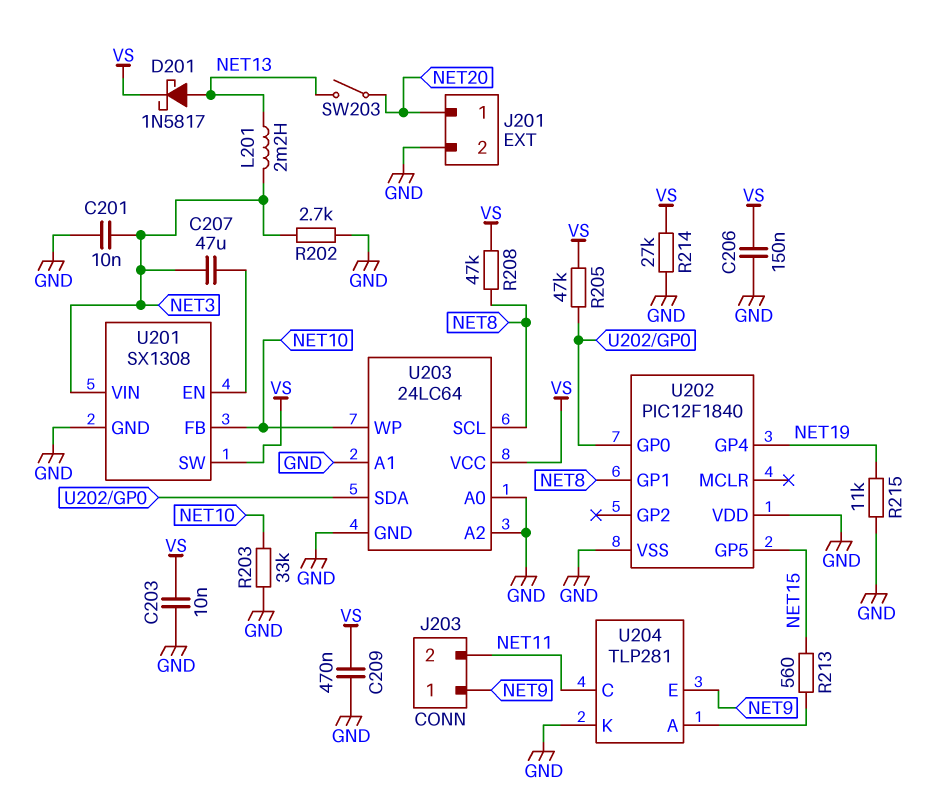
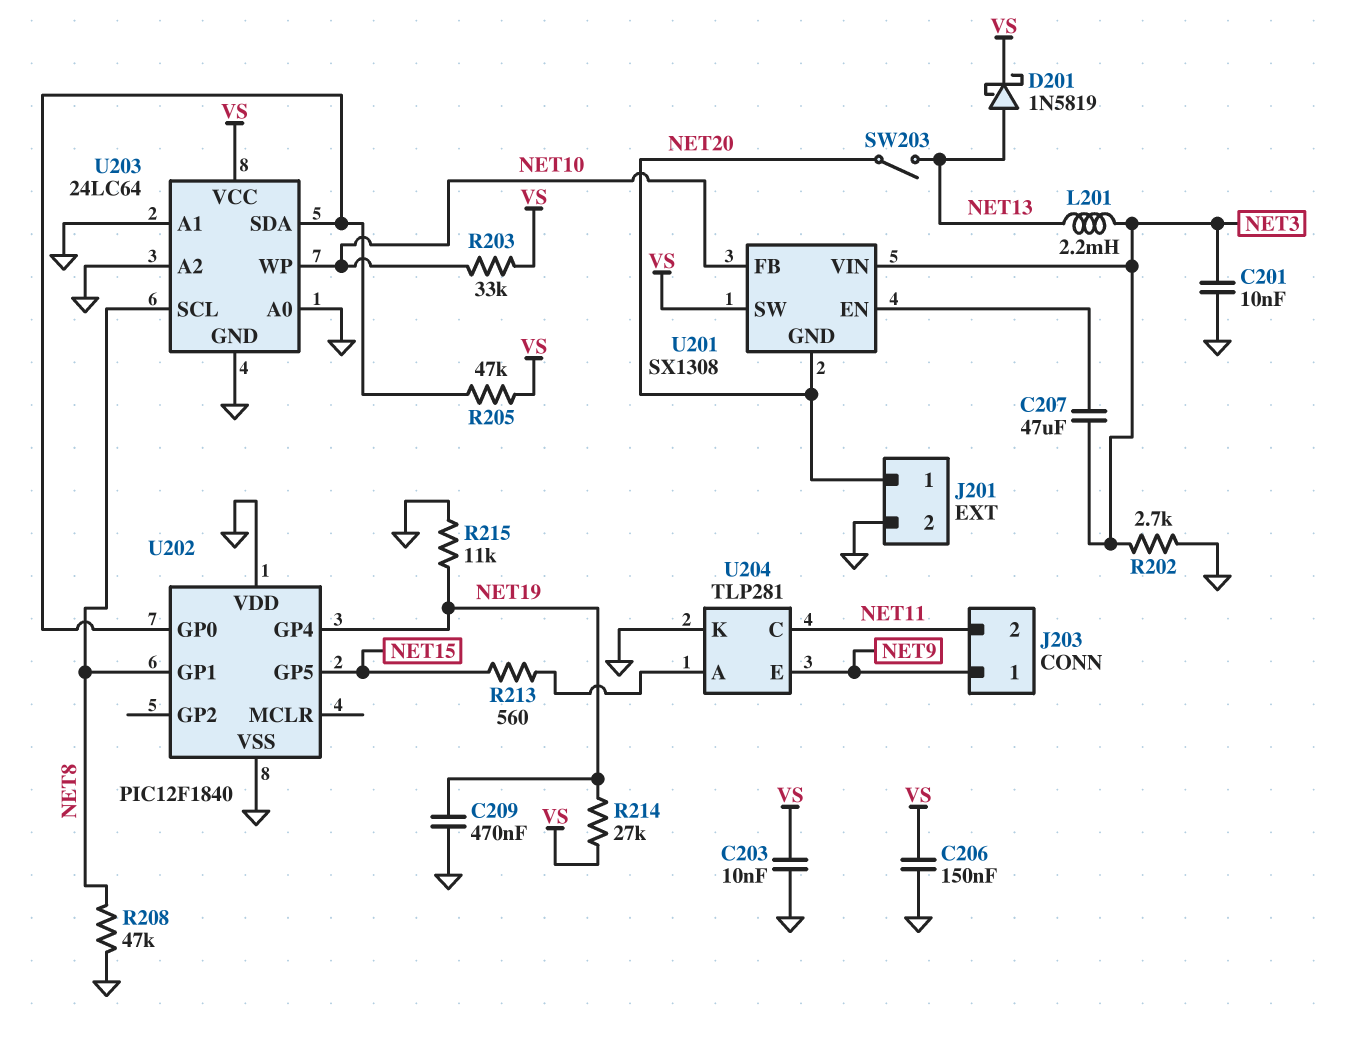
C209: 470nF (GND, VS) -> 470nF (GND, NET19)
D201: schottky 1N5817 (A NET13, K VS) -> schottky 1N5819 (A NET13, K VS)
R203: 33k (GND, NET10) -> 33k (NET10, VS)
R208: 47k (NET8, VS) -> 47k (GND, NET8)
R214: 27k (GND, VS) -> 27k (NET19, VS)
U201 pin GND: GND -> NET20

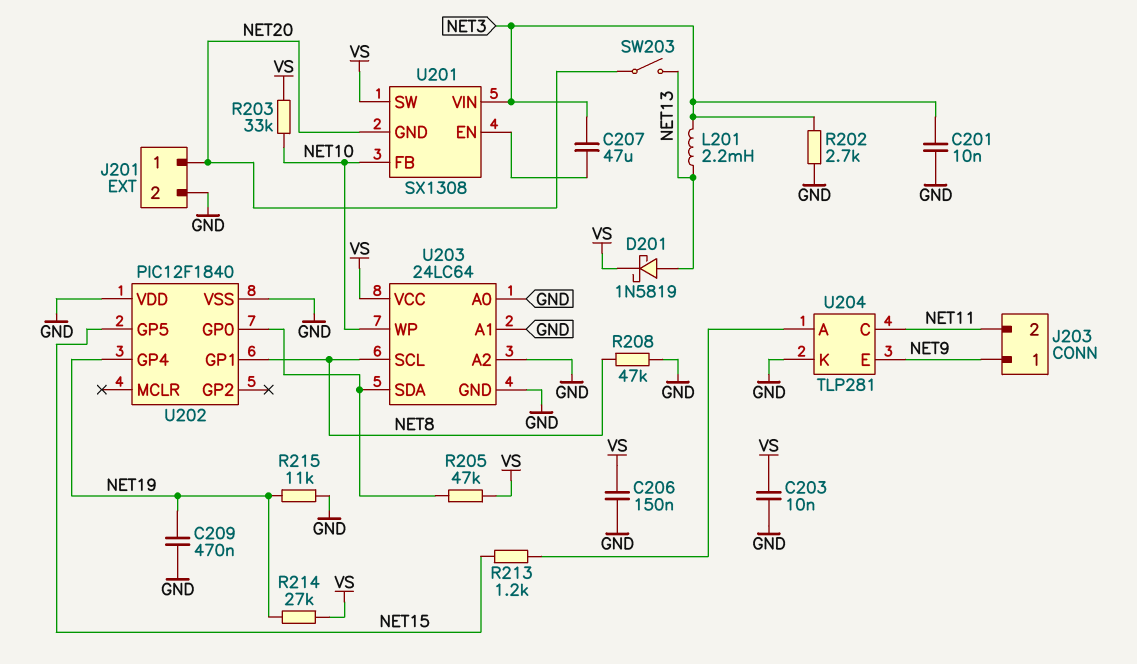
R213: 560 (NET15, U204/A) -> 1.2k (NET15, U204/A)

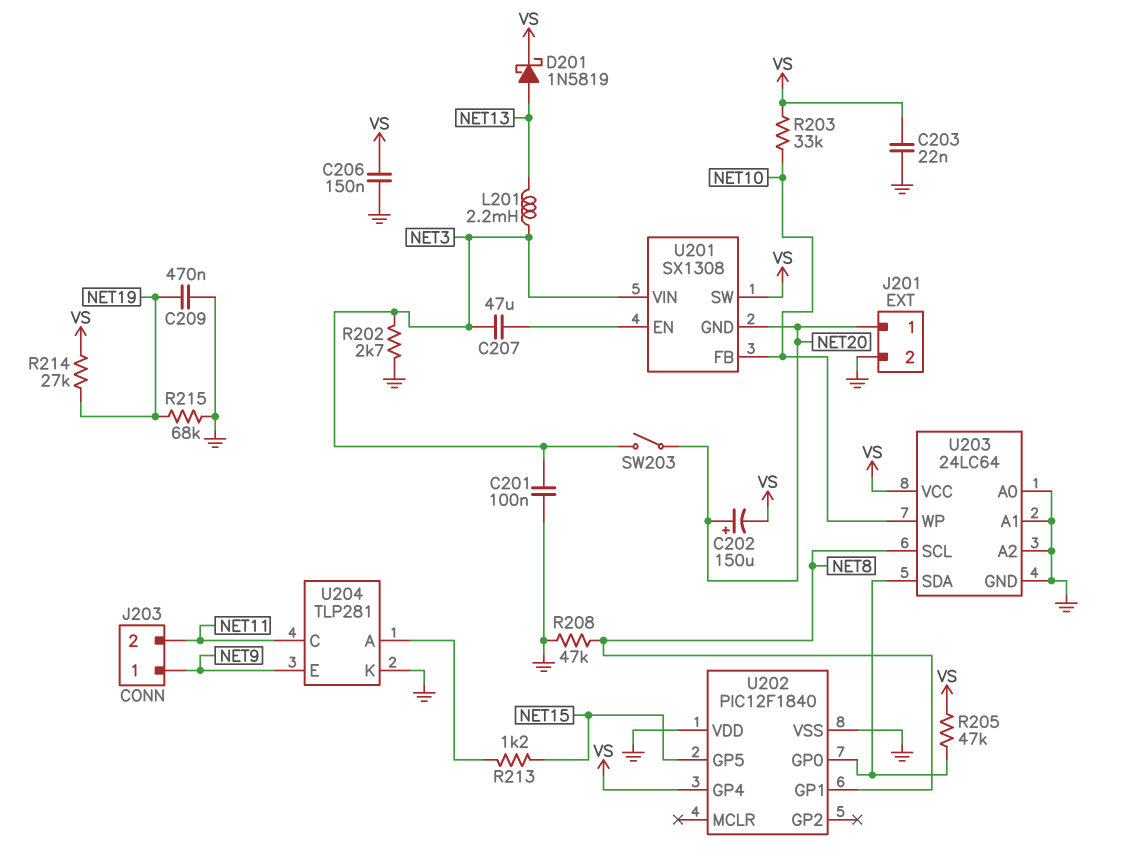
C201: 10nF (GND, NET3) -> 100nF (GND, NET3)
C202: none -> 150uF (plus NET20, minus VS)
C203: 10nF (GND, VS) -> 22nF (GND, VS)
R215: 11k (GND, NET19) -> 68k (GND, NET19)
SW203: switch (NET13, NET20) -> switch (NET3, NET20)
U202 pin GP4: NET19 -> VS

